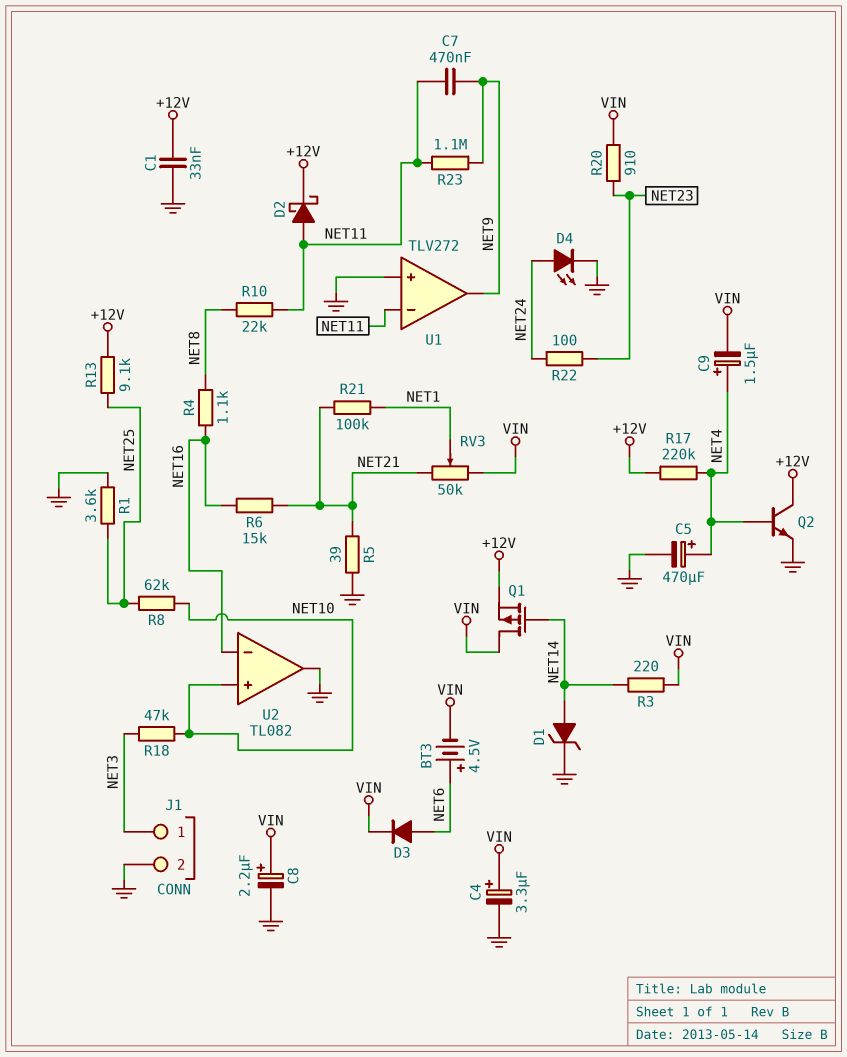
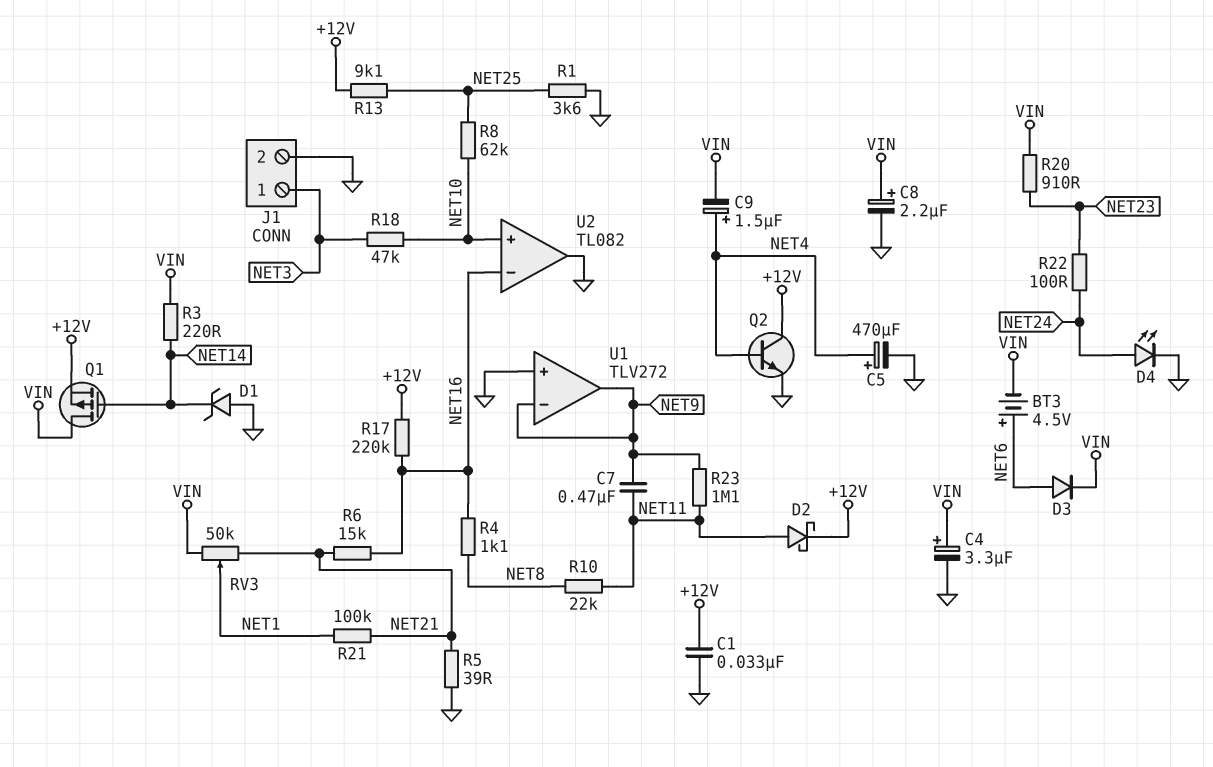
D1: zener (A NET14, K GND) -> zener (A GND, K NET14)
R17: 220k (+12V, NET4) -> 220k (+12V, NET16)
U1 pin in-: NET11 -> NET9

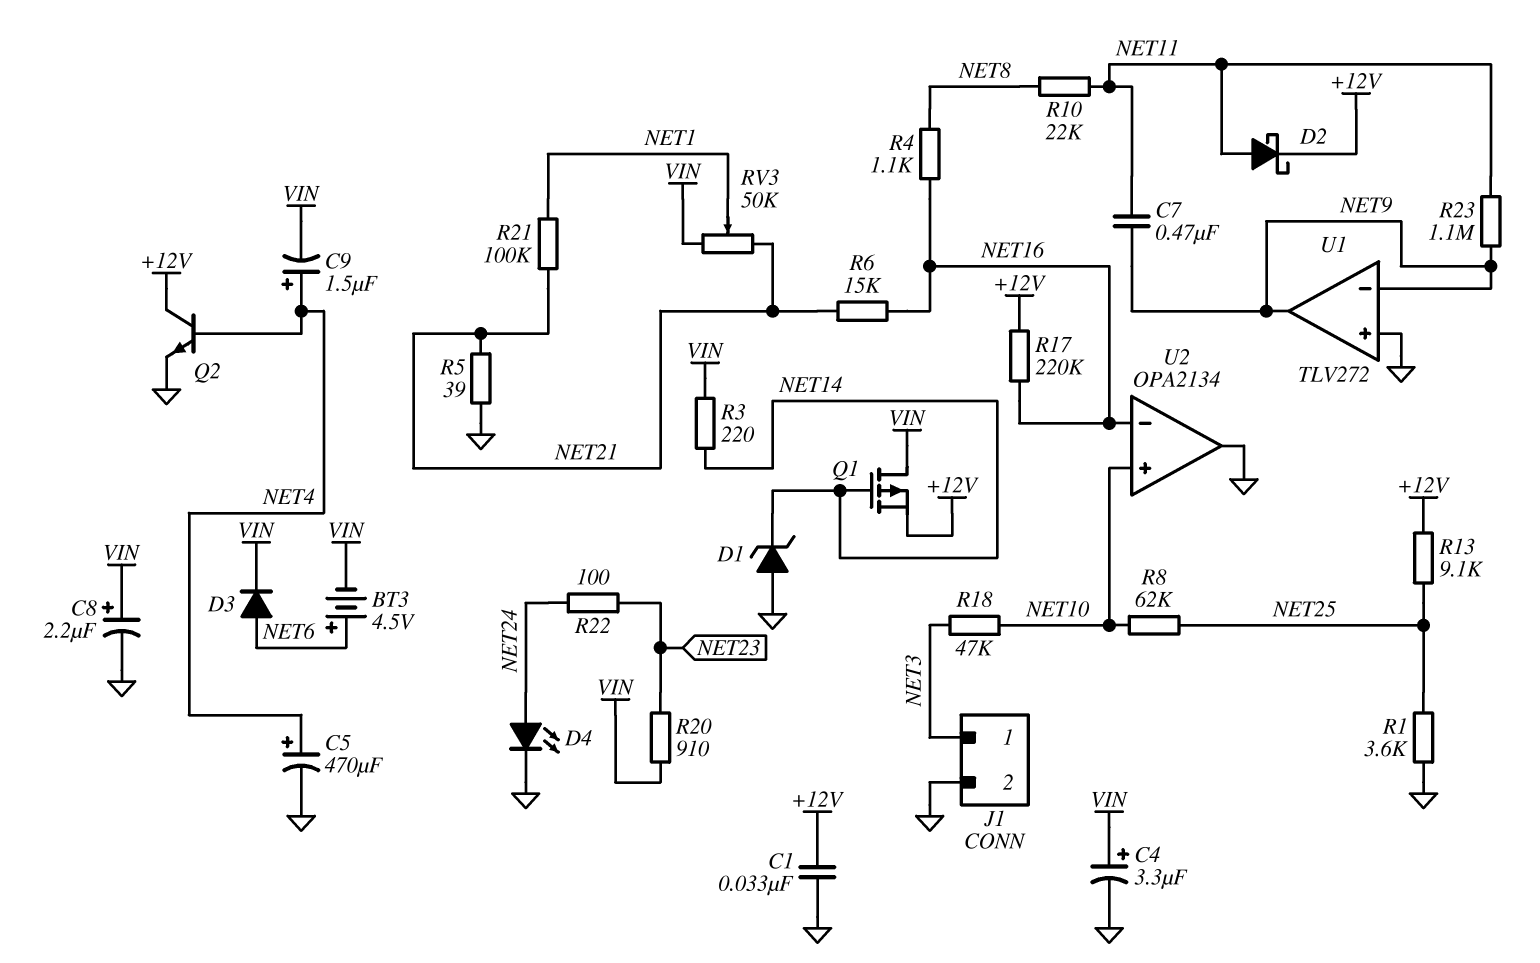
U2: TL082 -> OPA2134

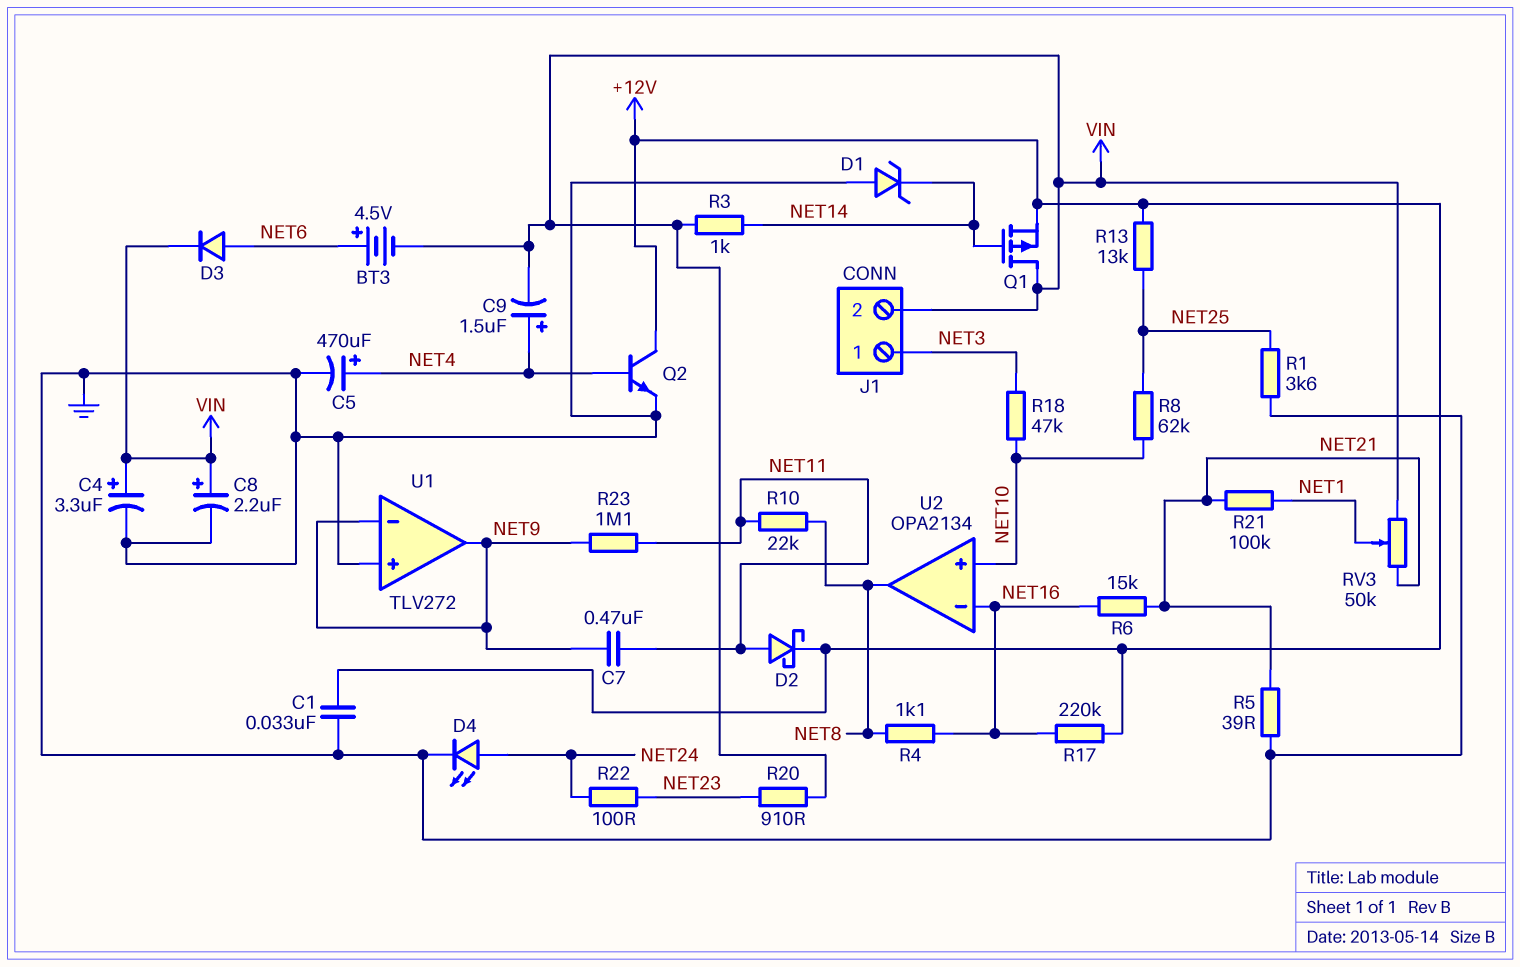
J1 pin 2: GND -> VIN
R3: 220 (NET14, VIN) -> 1k (NET14, VIN)
R13: 9.1k (+12V, NET25) -> 13k (+12V, NET25)
U2 pin out: GND -> NET8

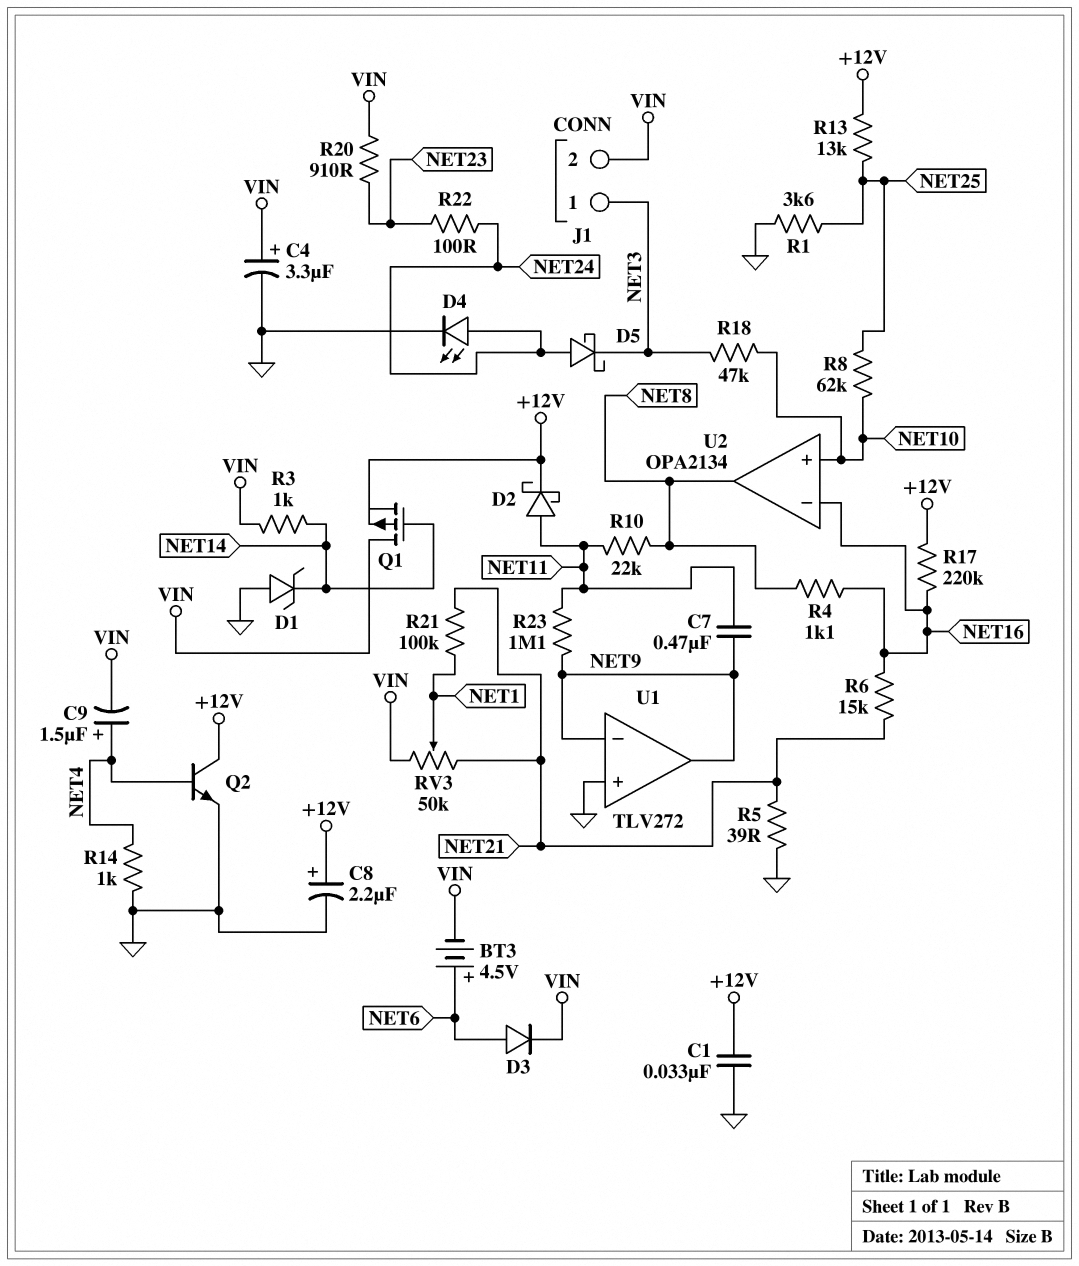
C5: 470uF (plus NET4, minus GND) -> none
C8: 2.2uF (plus VIN, minus GND) -> 2.2uF (plus +12V, minus GND)
D5: none -> schottky (A NET24, K NET3)
R14: none -> 1k (GND, NET4)

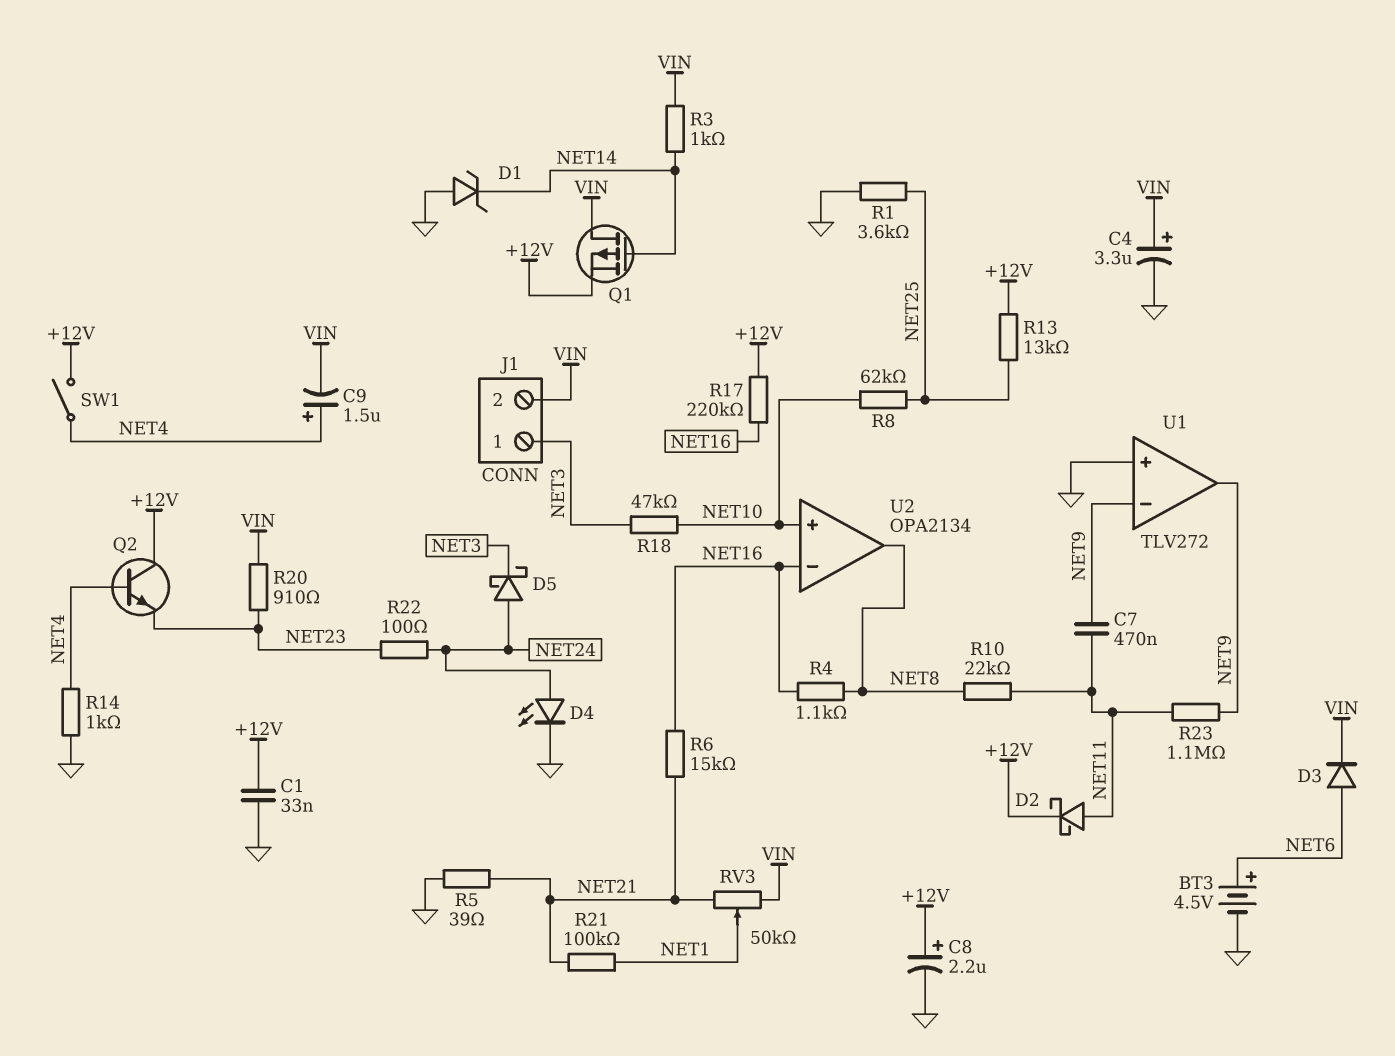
BT3: 4.5V (plus NET6, minus VIN) -> 4.5V (plus NET6, minus GND)
Q2: NPN (B NET4, C +12V, E GND) -> NPN (B NET4, C +12V, E NET23)
SW1: none -> switch (+12V, NET4)

